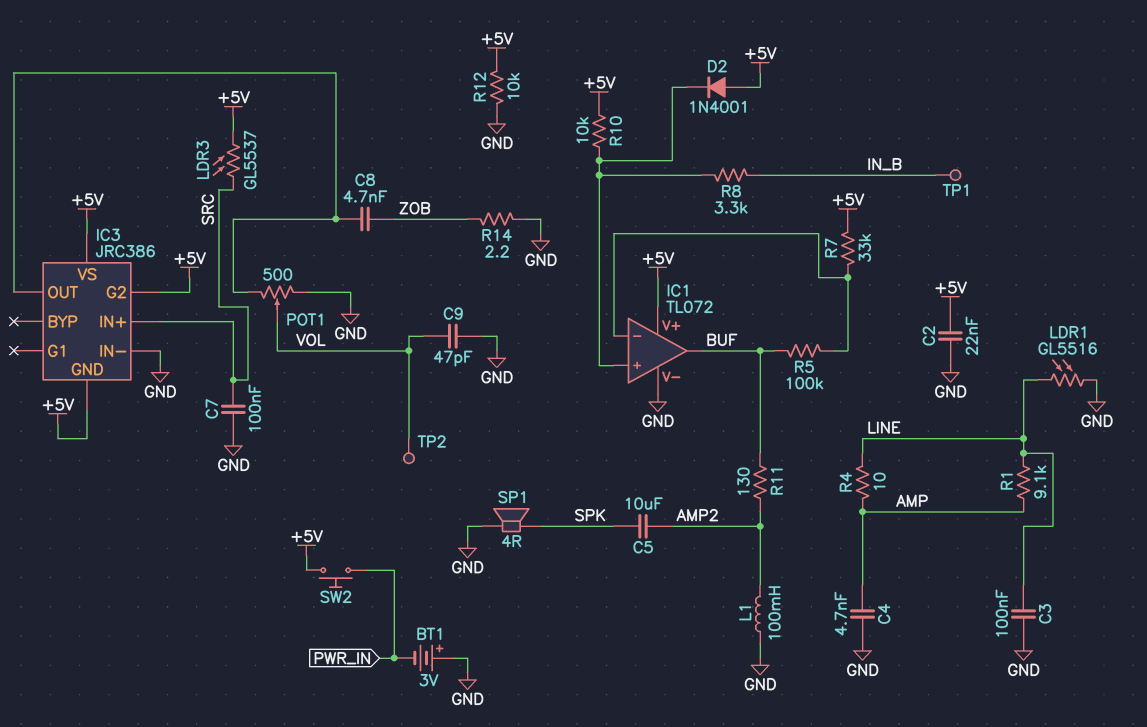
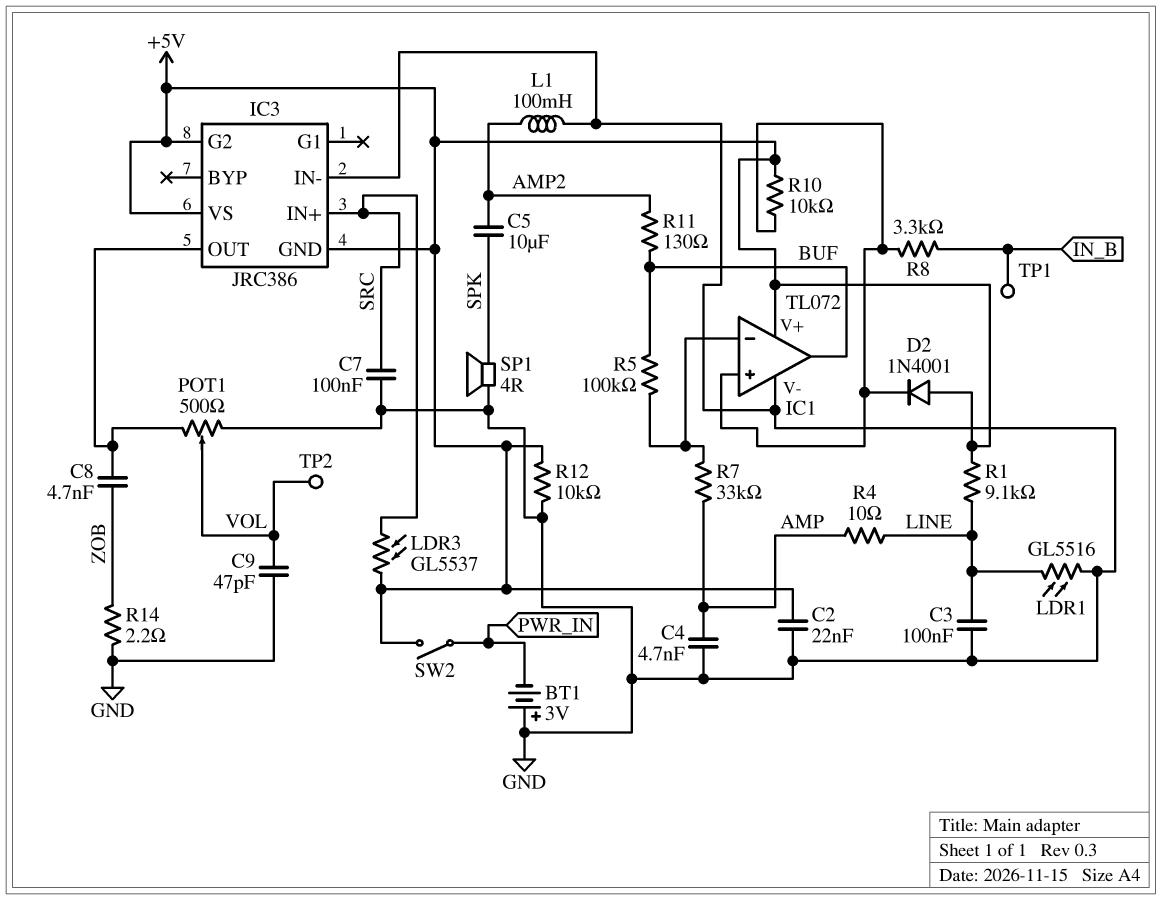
R1: 9.1k (AMP, LINE) -> 9.1k (+5V, LINE)
R7: 33k (+5V, IC1/in-) -> 33k (AMP, IC1/in-)
SW2: button (+5V, PWR_IN) -> switch (+5V, PWR_IN)

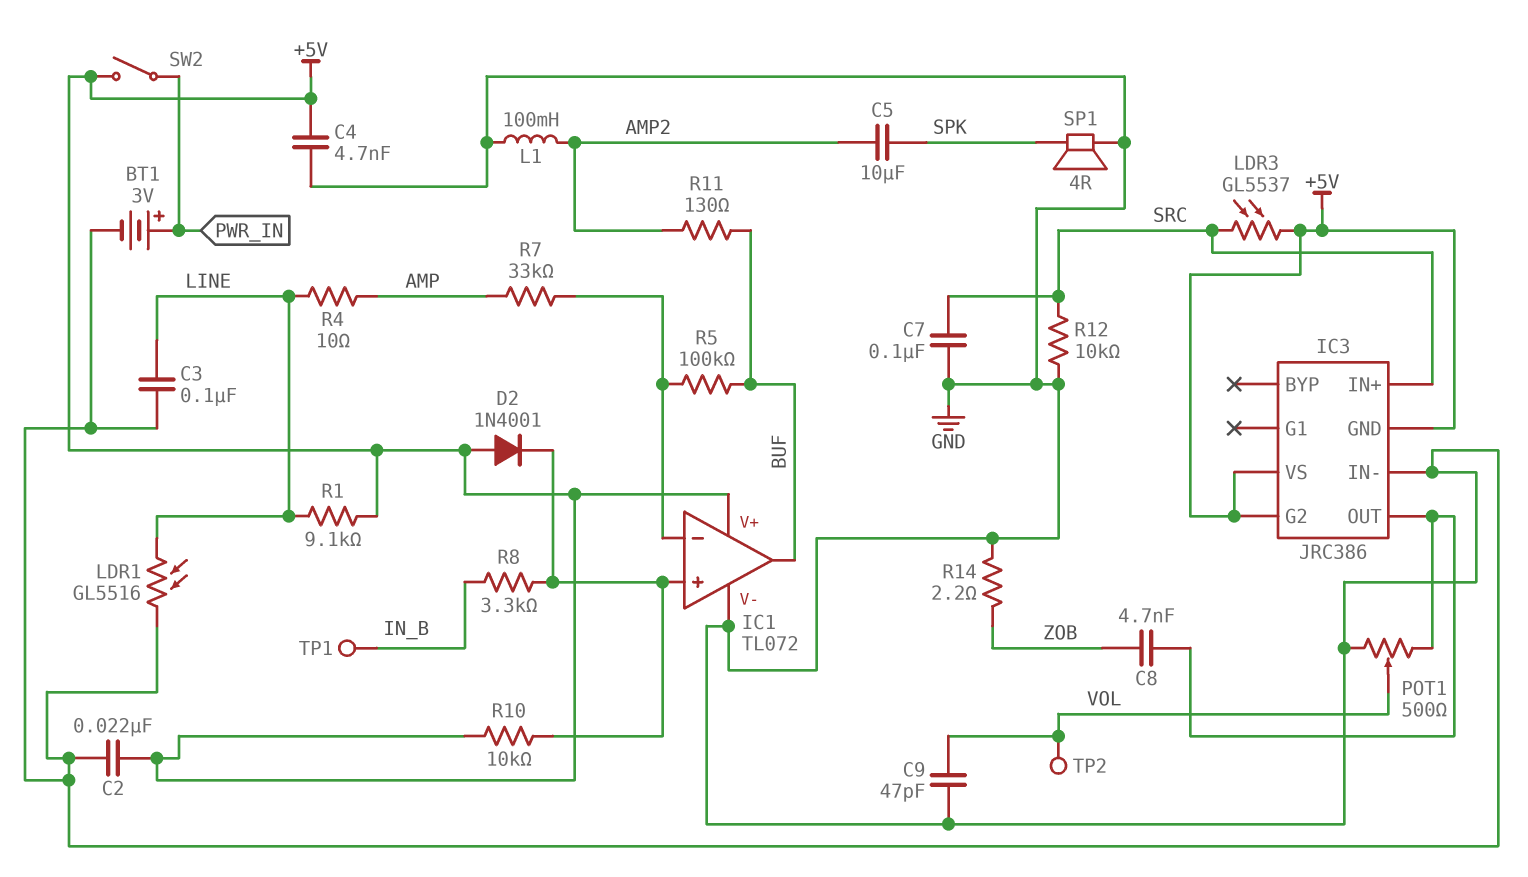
BT1: 3V (plus GND, minus PWR_IN) -> 3V (plus PWR_IN, minus GND)
C4: 4.7nF (AMP, GND) -> 4.7nF (+5V, GND)
R12: 10k (+5V, GND) -> 10k (GND, SRC)

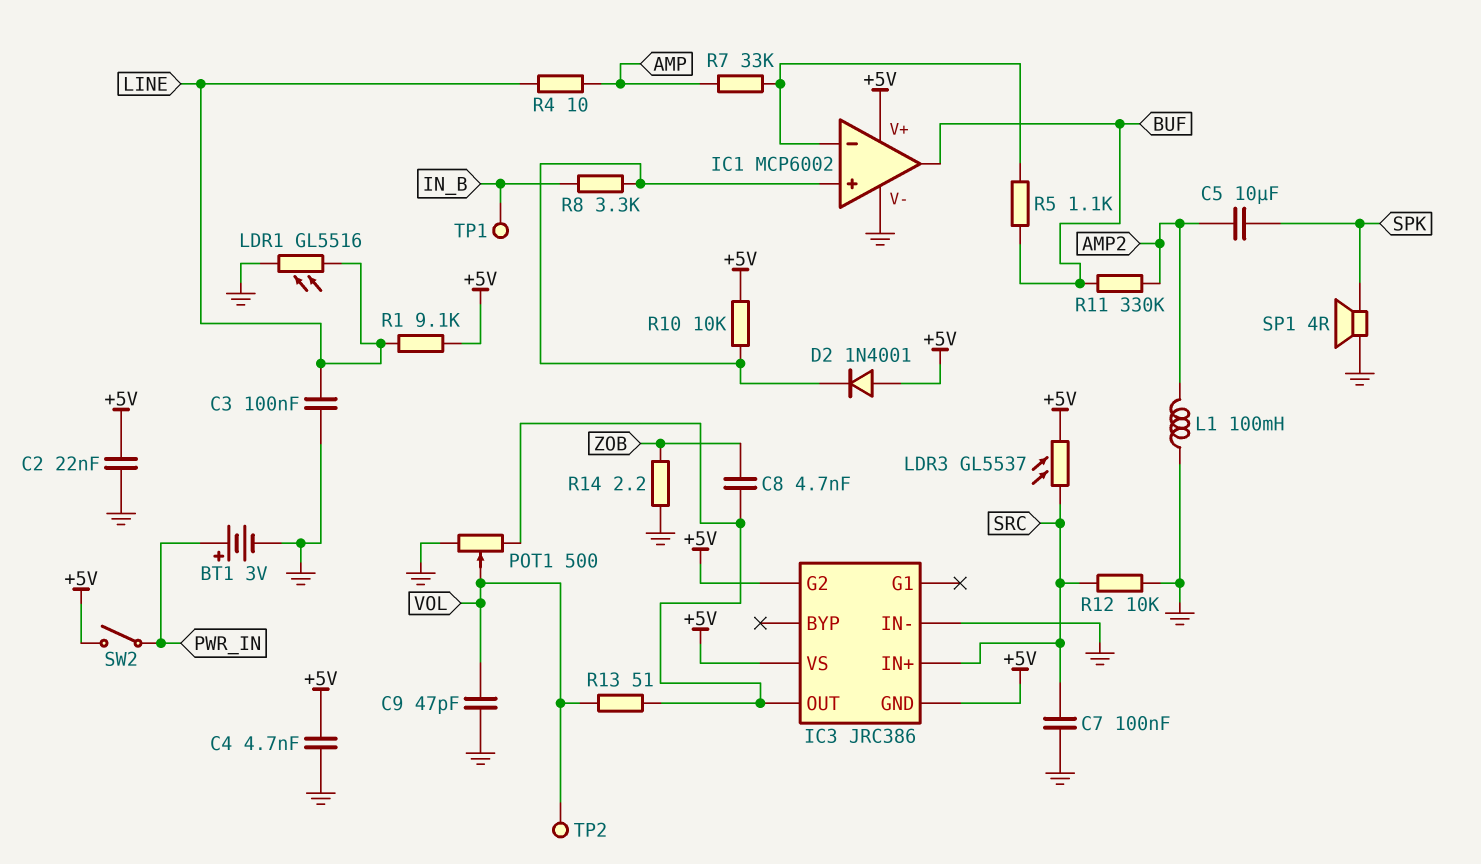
IC1: TL072 -> MCP6002
R5: 100k (BUF, IC1/in-) -> 1.1k (BUF, IC1/in-)
R11: 130 (AMP2, BUF) -> 330k (AMP2, BUF)
R13: none -> 51 (IC3/OUT, VOL)

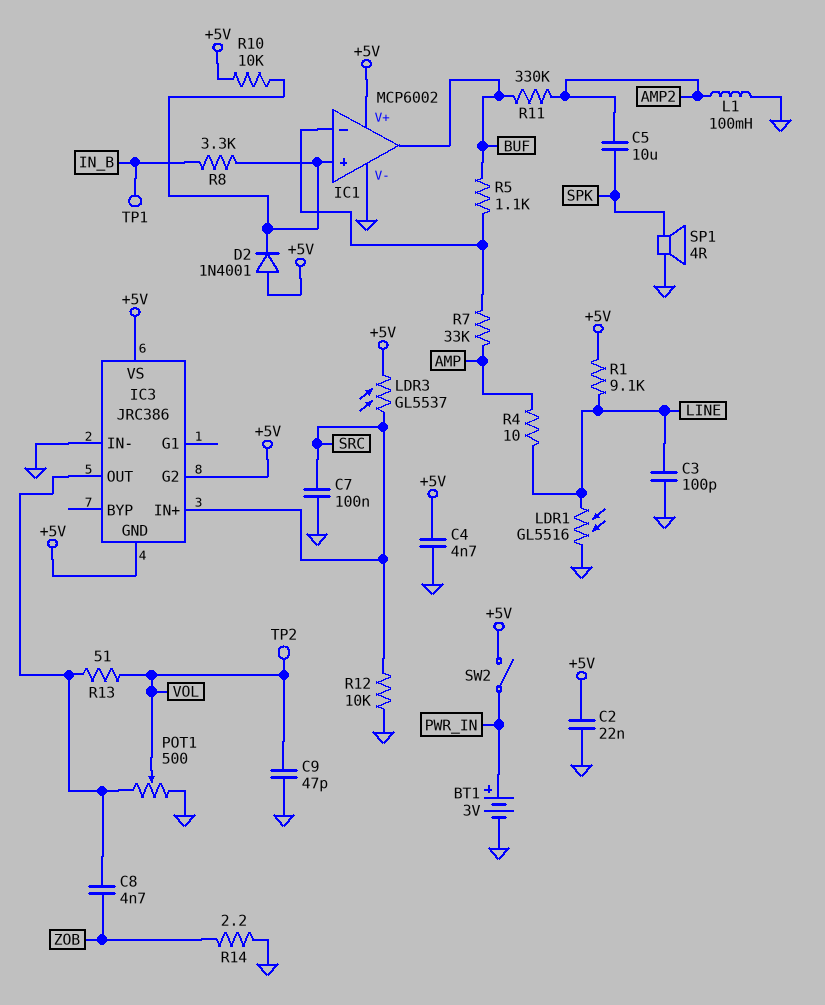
C3: 100nF (GND, LINE) -> 100pF (GND, LINE)

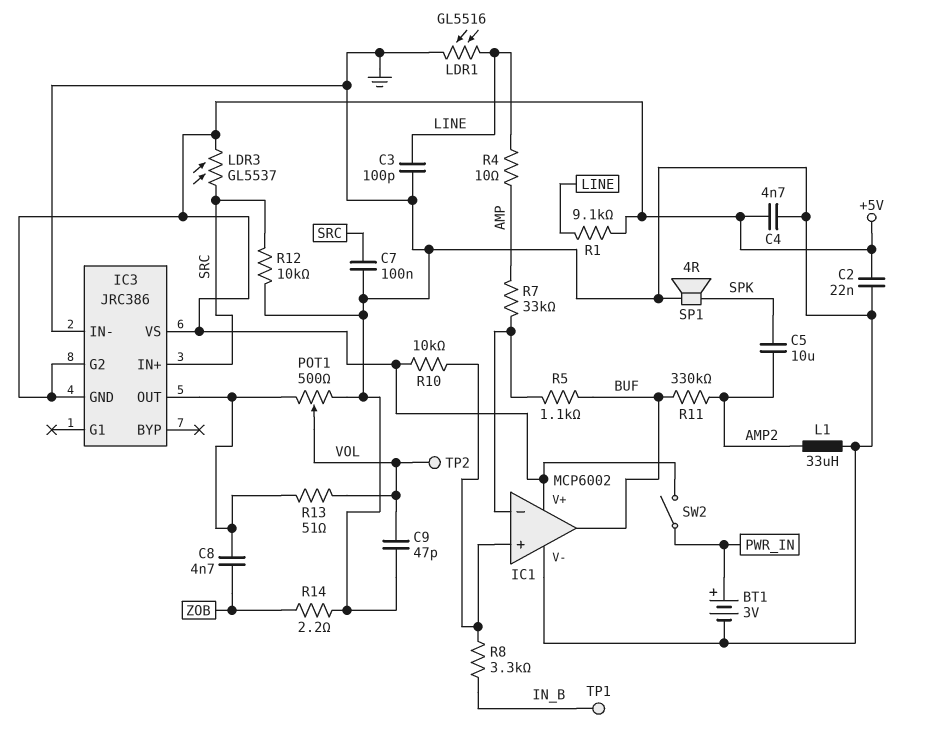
D2: diode 1N4001 (A +5V, K IC1/in+) -> none
L1: 100mH (AMP2, GND) -> 33uH (AMP2, GND)

